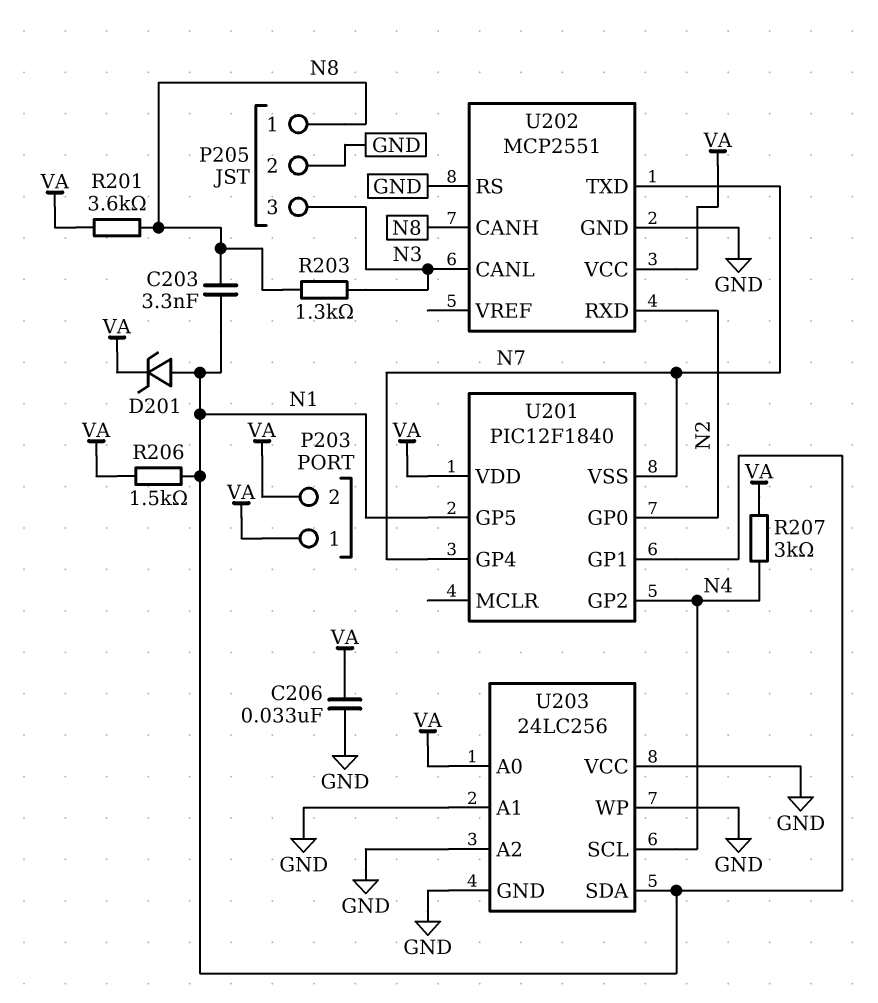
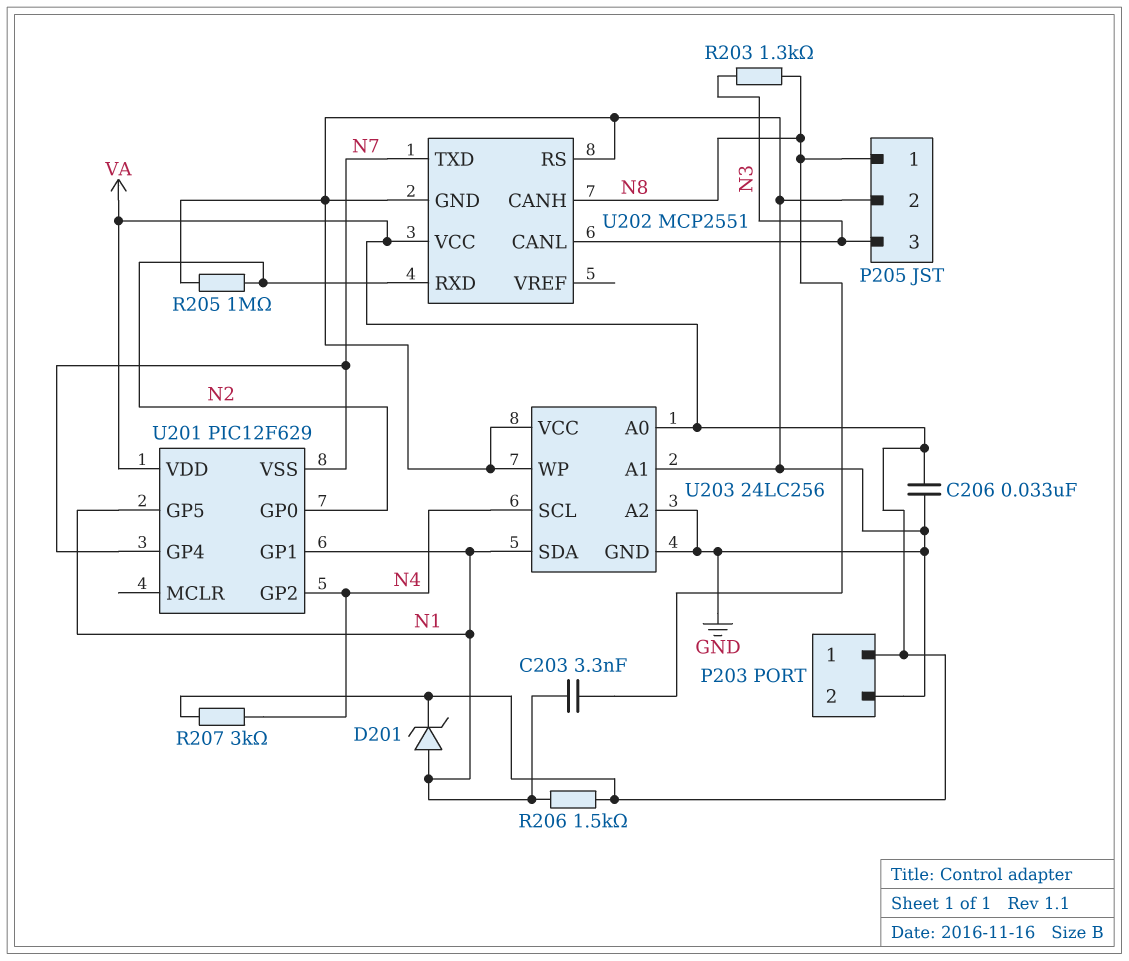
P203 pin 2: VA -> GND
R201: 3.6k (N8, VA) -> none
R205: none -> 1M (GND, N2)
U201: PIC12F1840 -> PIC12F629

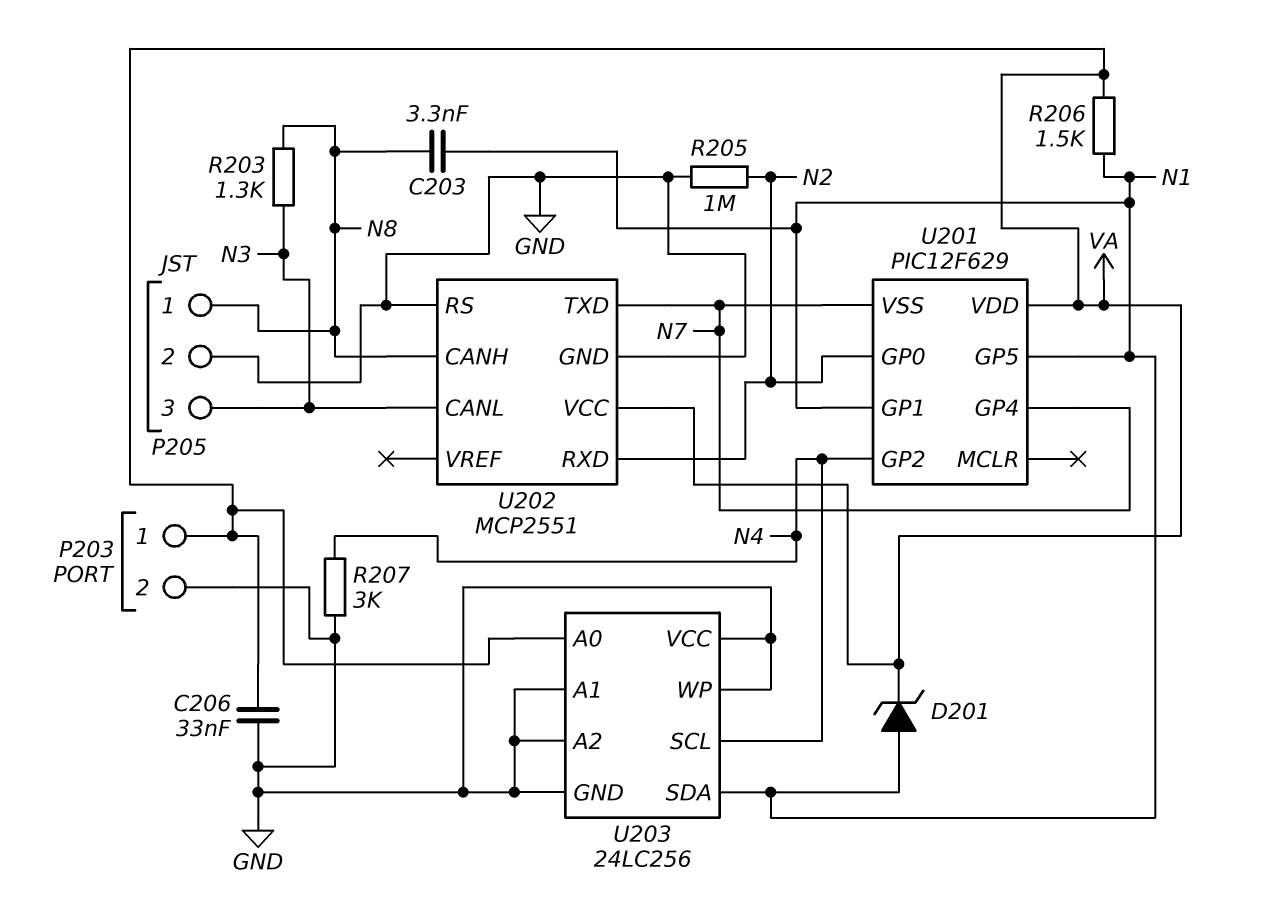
R207: 3k (N4, VA) -> 3k (GND, N4)

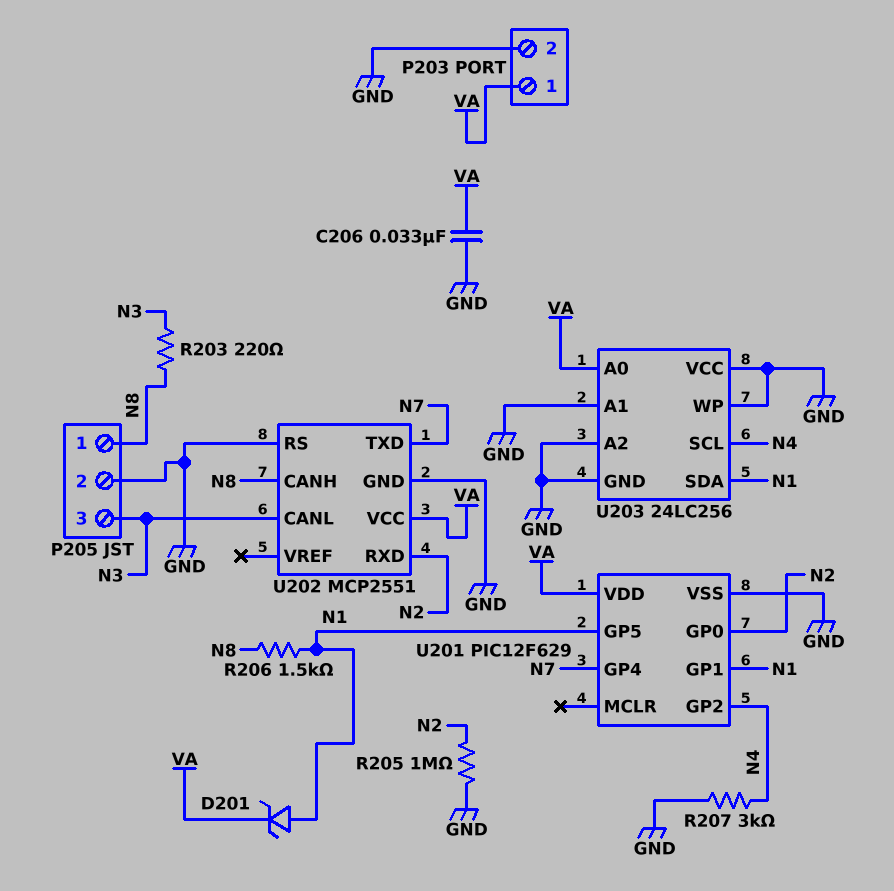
C203: 3.3nF (N1, N8) -> none
R203: 1.3k (N3, N8) -> 220 (N3, N8)
R206: 1.5k (N1, VA) -> 1.5k (N1, N8)
U201 pin VSS: N7 -> GND

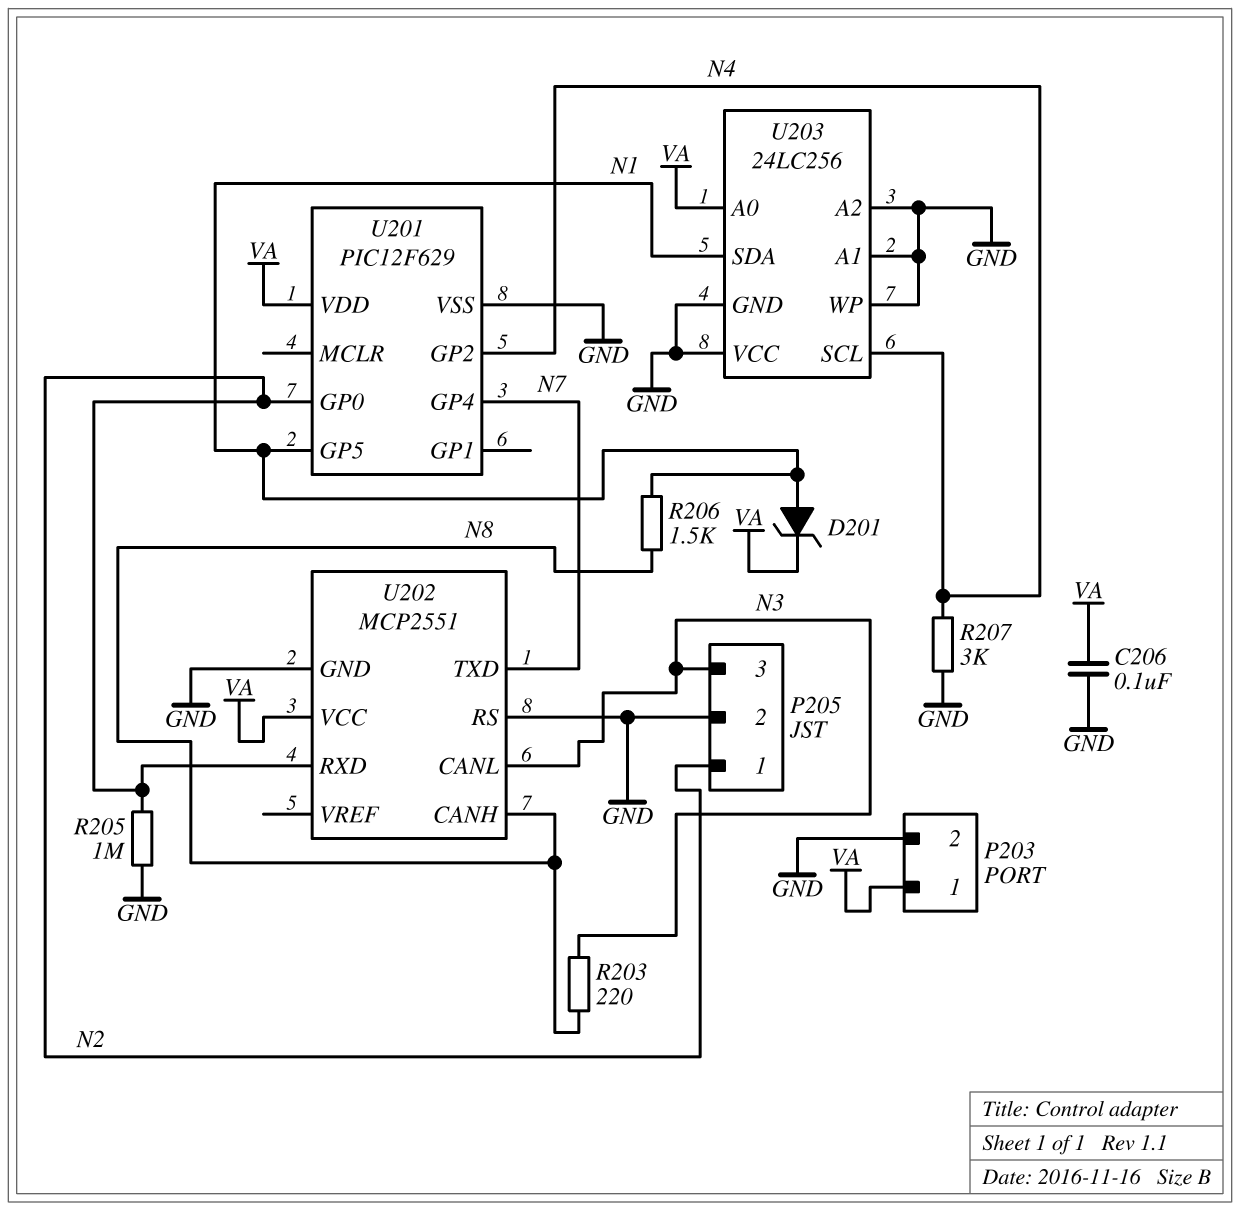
C206: 33nF (GND, VA) -> 100nF (GND, VA)
P205 pin 1: N8 -> N2
U201 pin GP1: N1 -> none

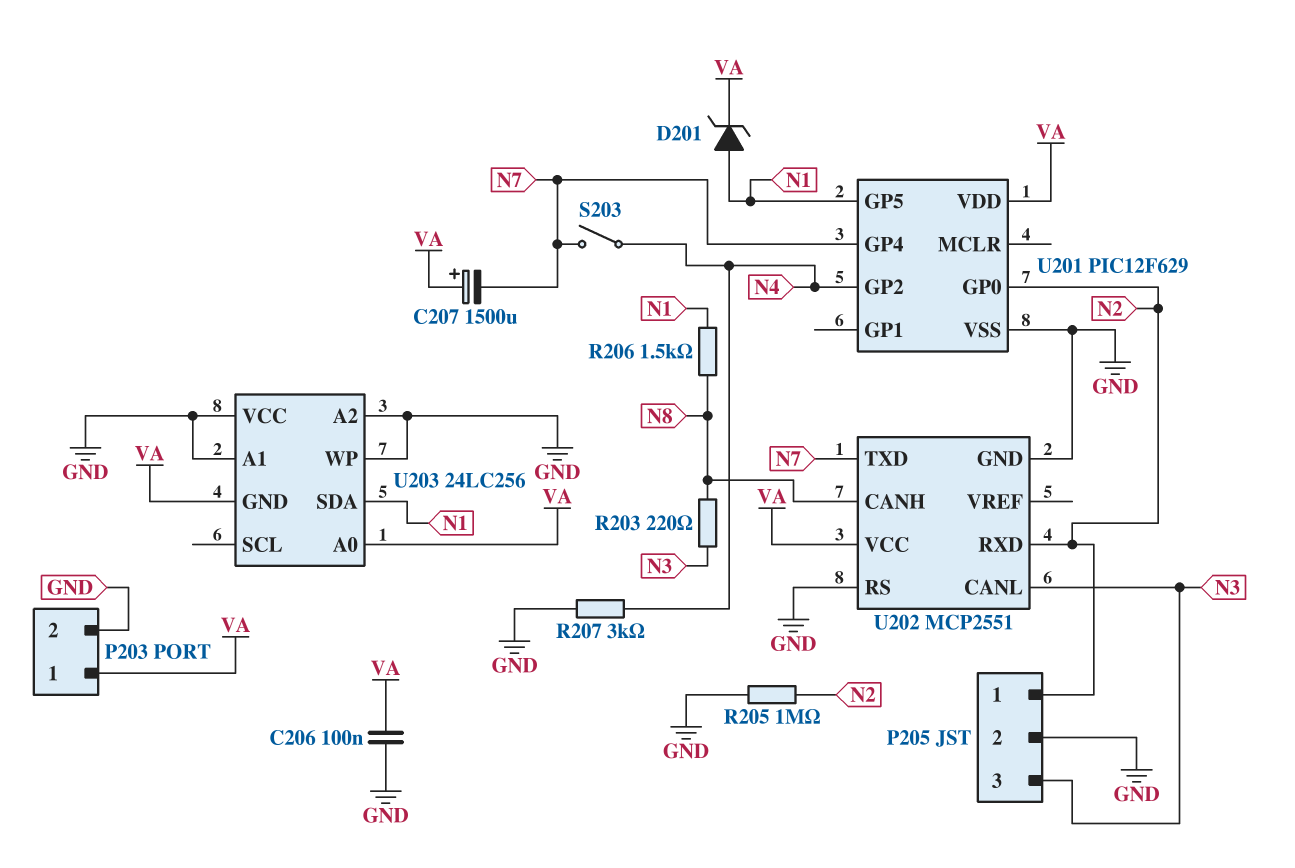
C207: none -> 1500uF (plus VA, minus N7)
S203: none -> switch (N4, N7)
U203 pin GND: GND -> VA
U203 pin SCL: N4 -> none

